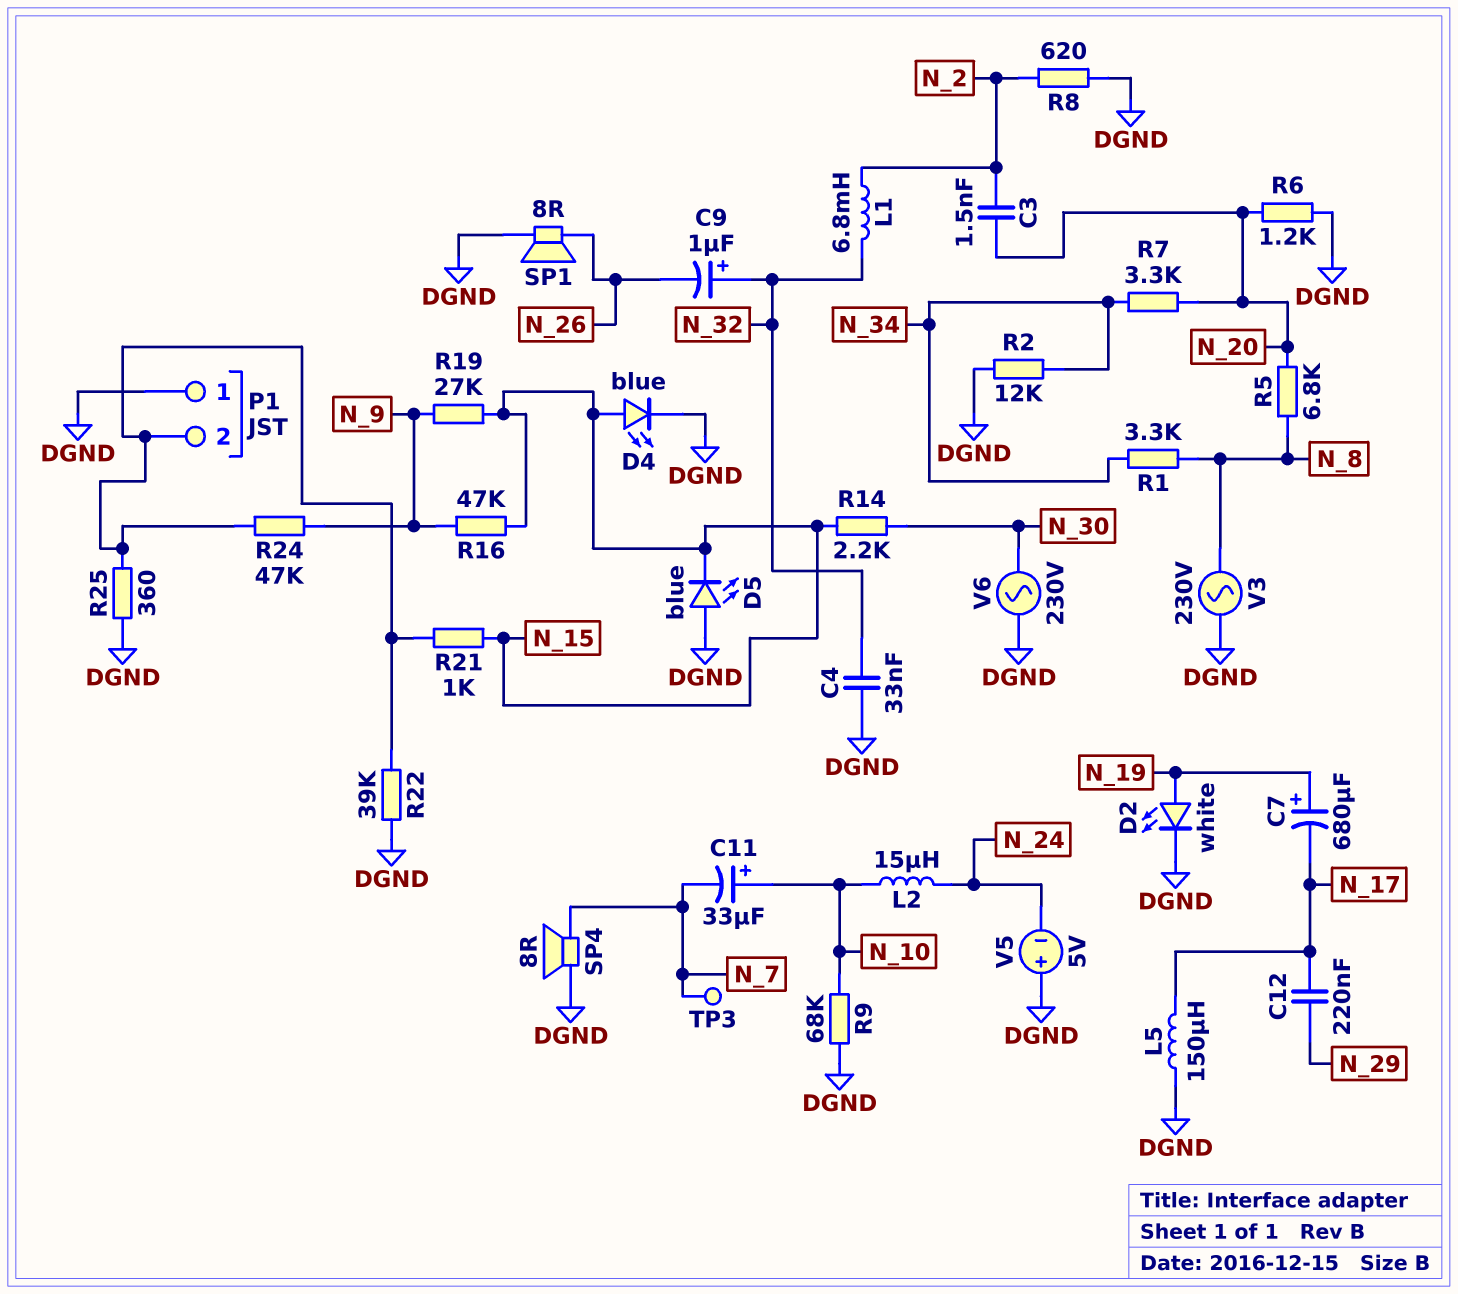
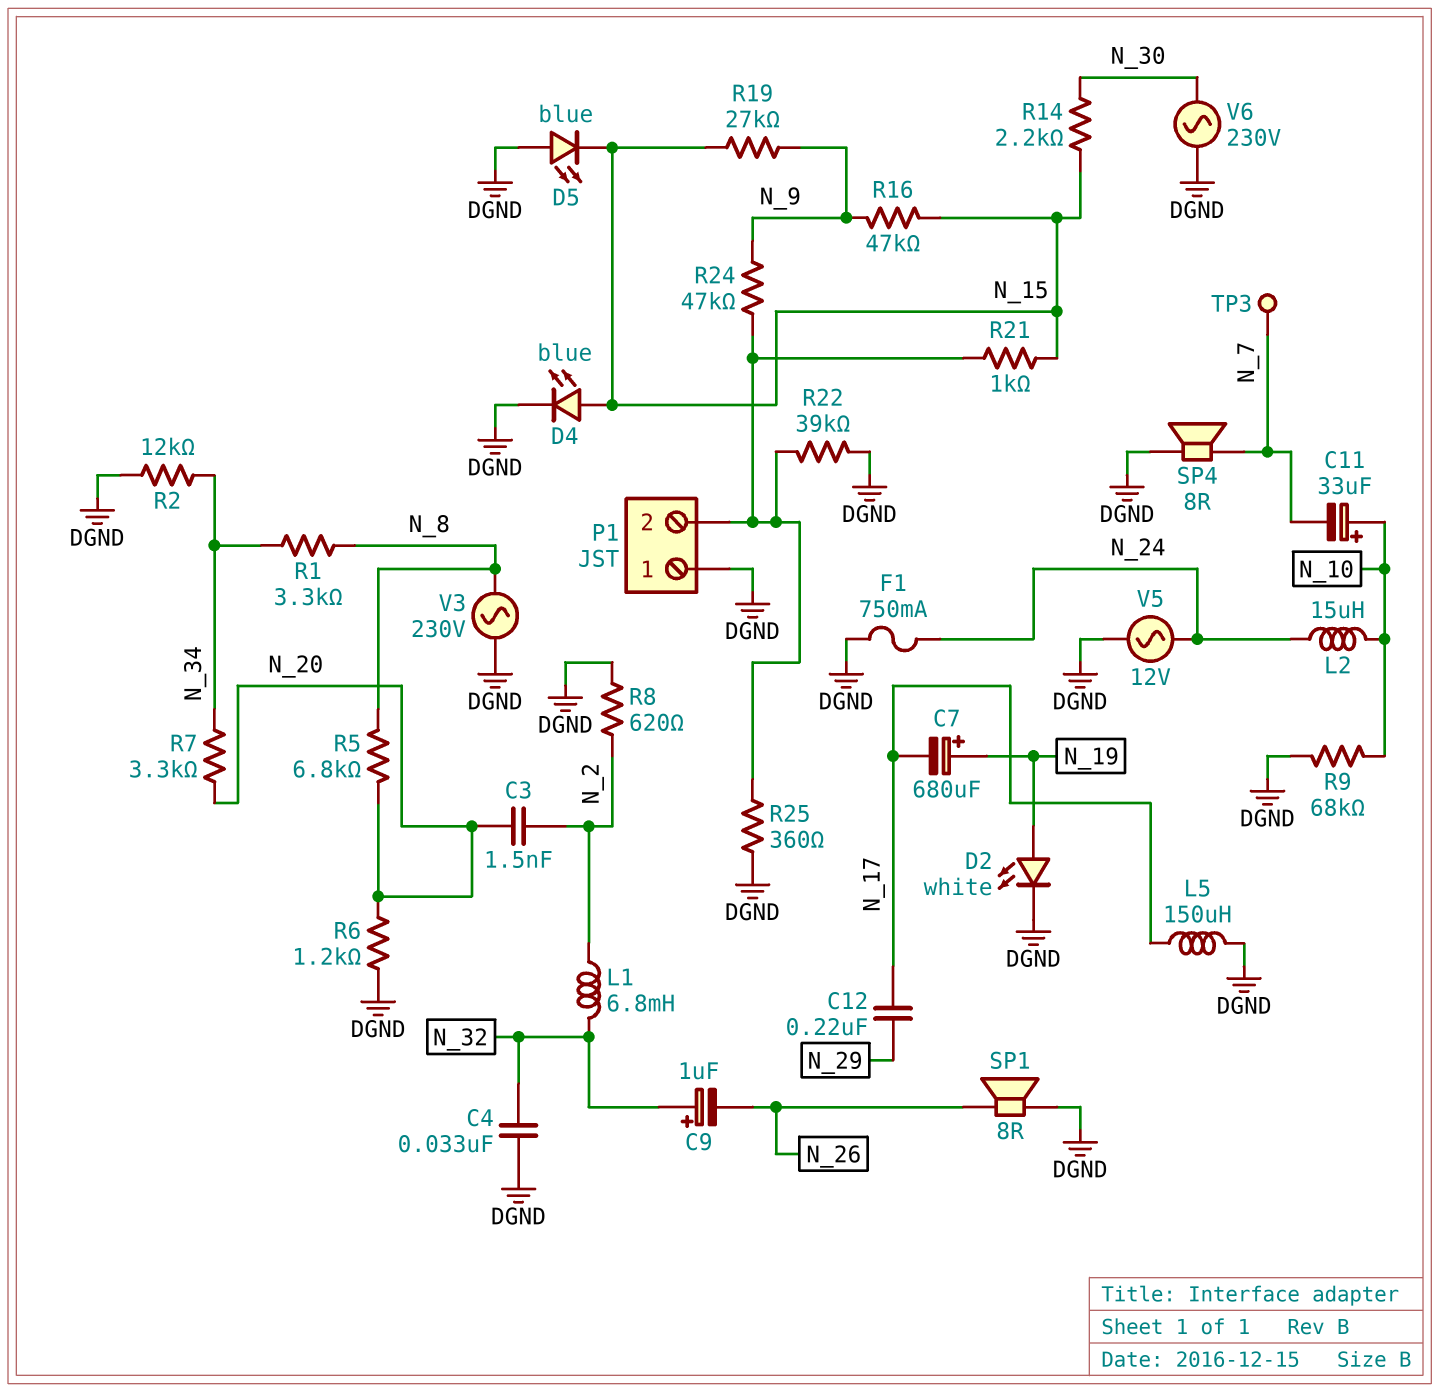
F1: none -> 750mA (DGND, N_24)
V5: 5V (plus DGND, minus N_24) -> AC 12V (DGND, N_24)

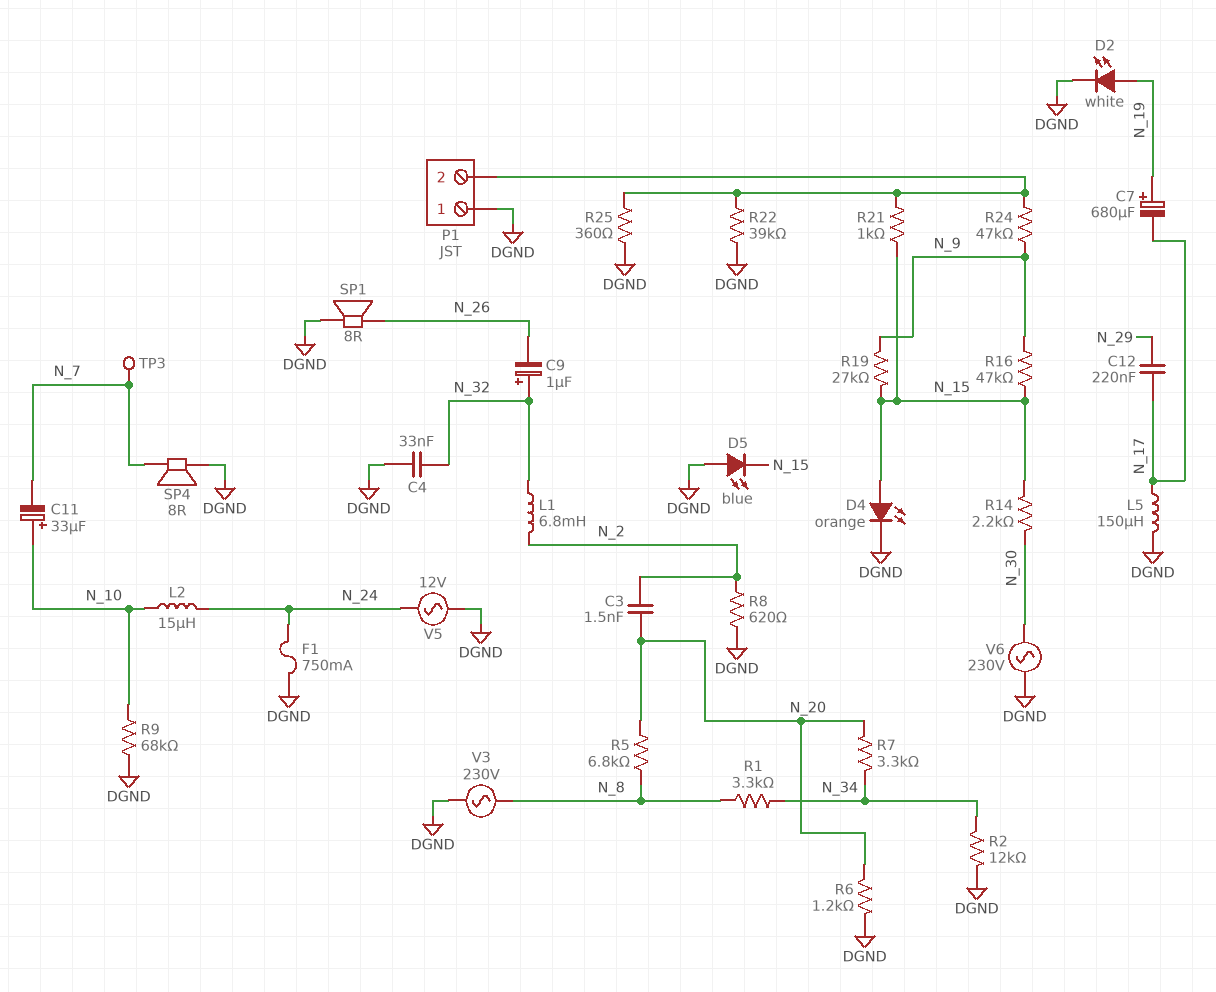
D4: LED blue (A N_15, K DGND) -> LED orange (A N_15, K DGND)

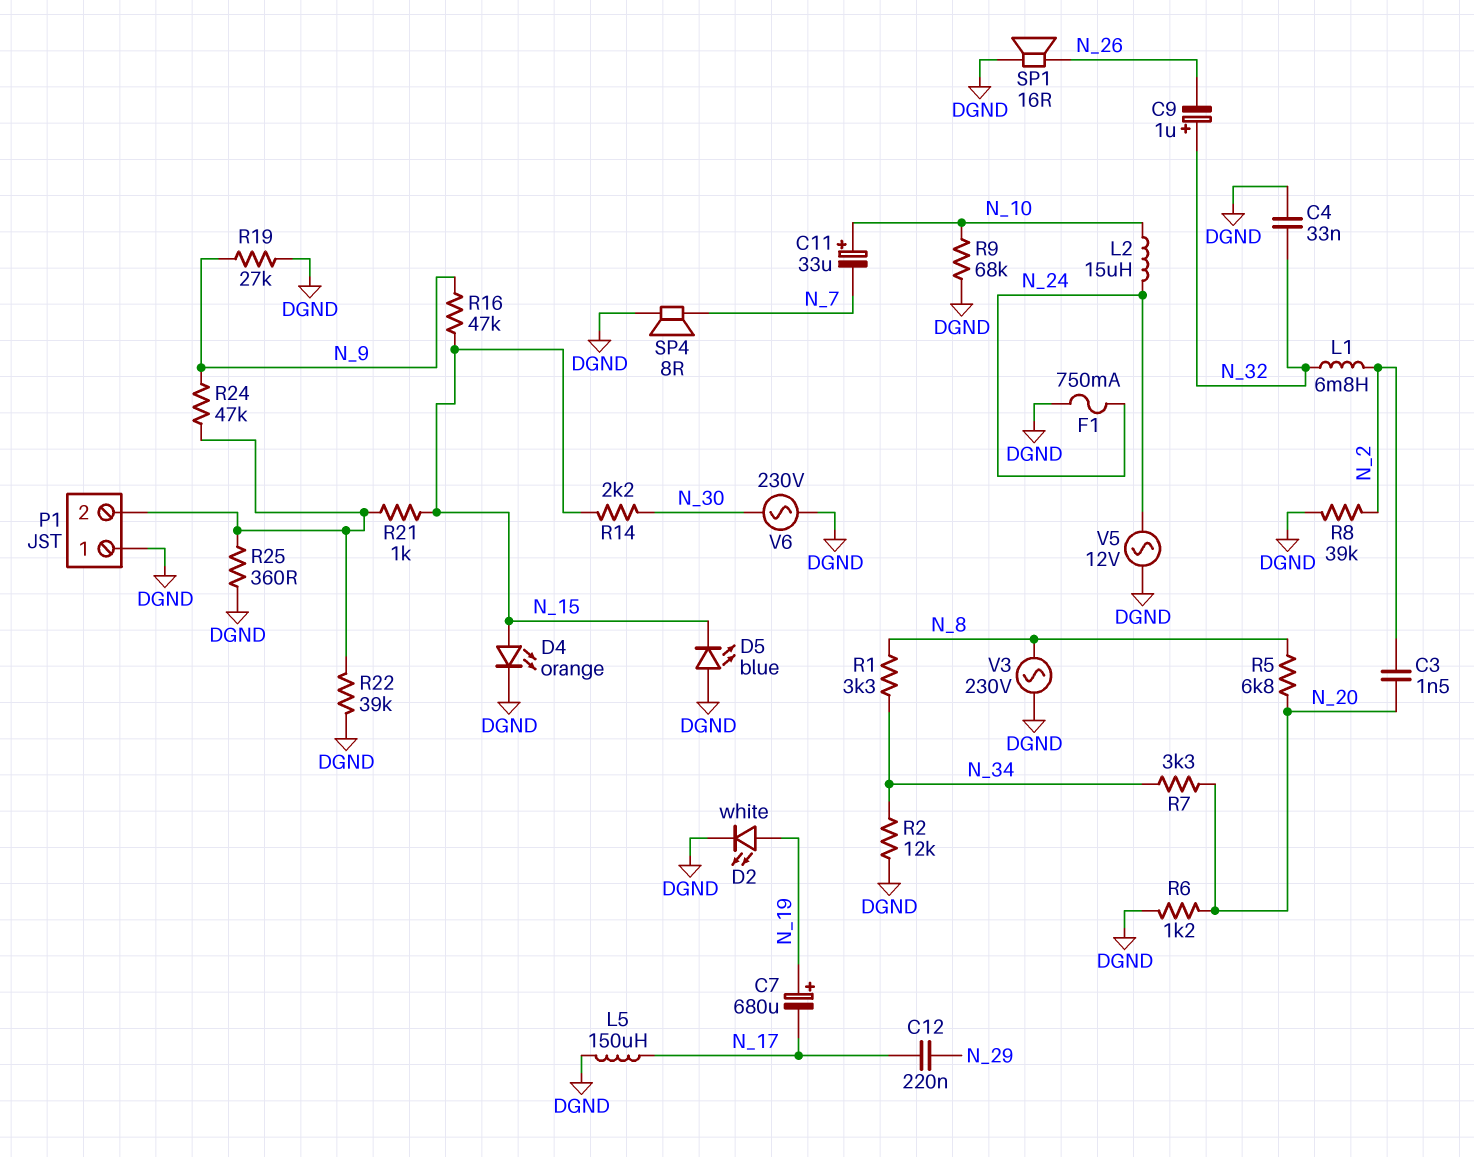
R8: 620 (DGND, N_2) -> 39k (DGND, N_2)
R19: 27k (N_9, N_15) -> 27k (DGND, N_9)
SP1: speaker 8R (DGND, N_26) -> speaker 16R (DGND, N_26)
TP3: test point (N_7) -> none

